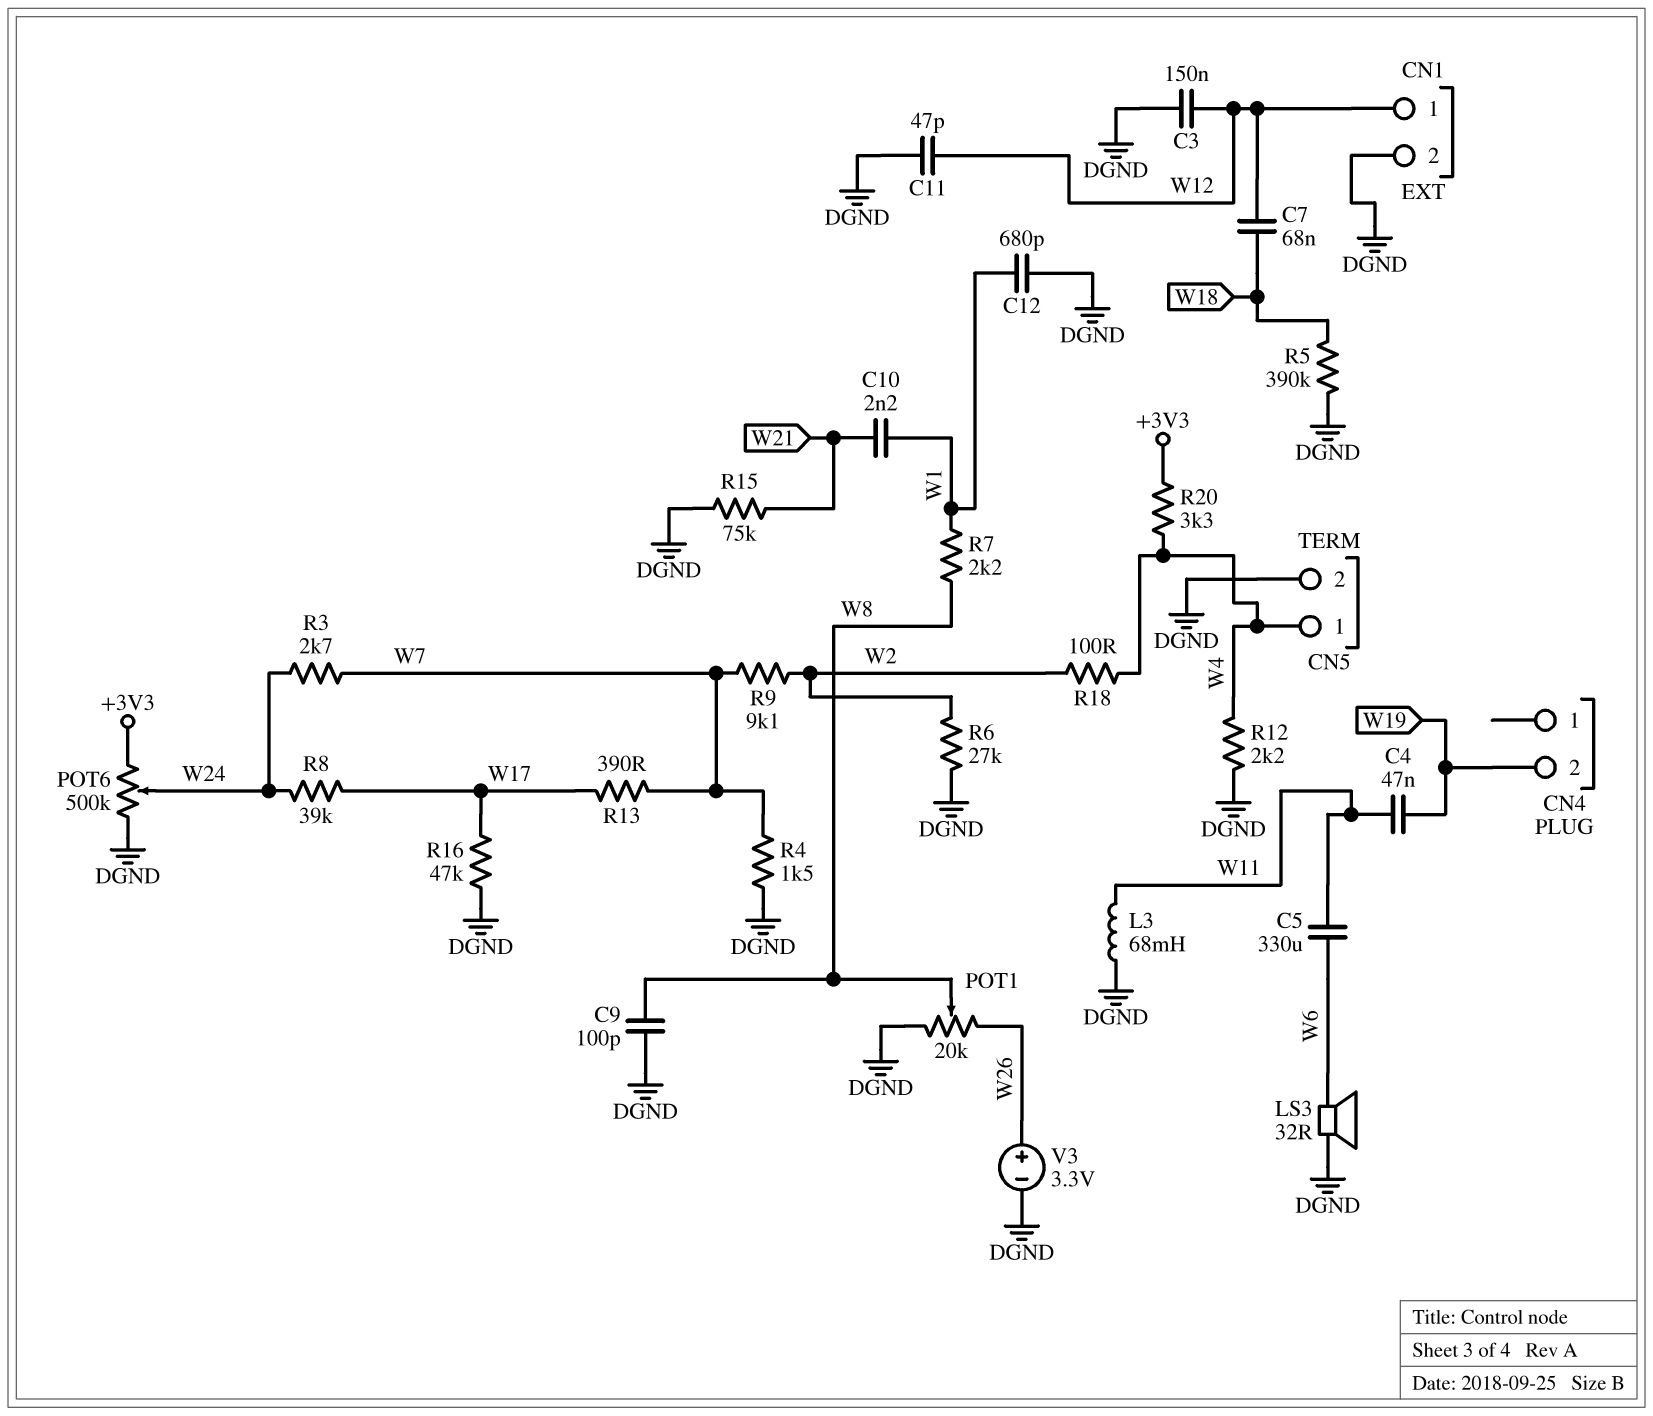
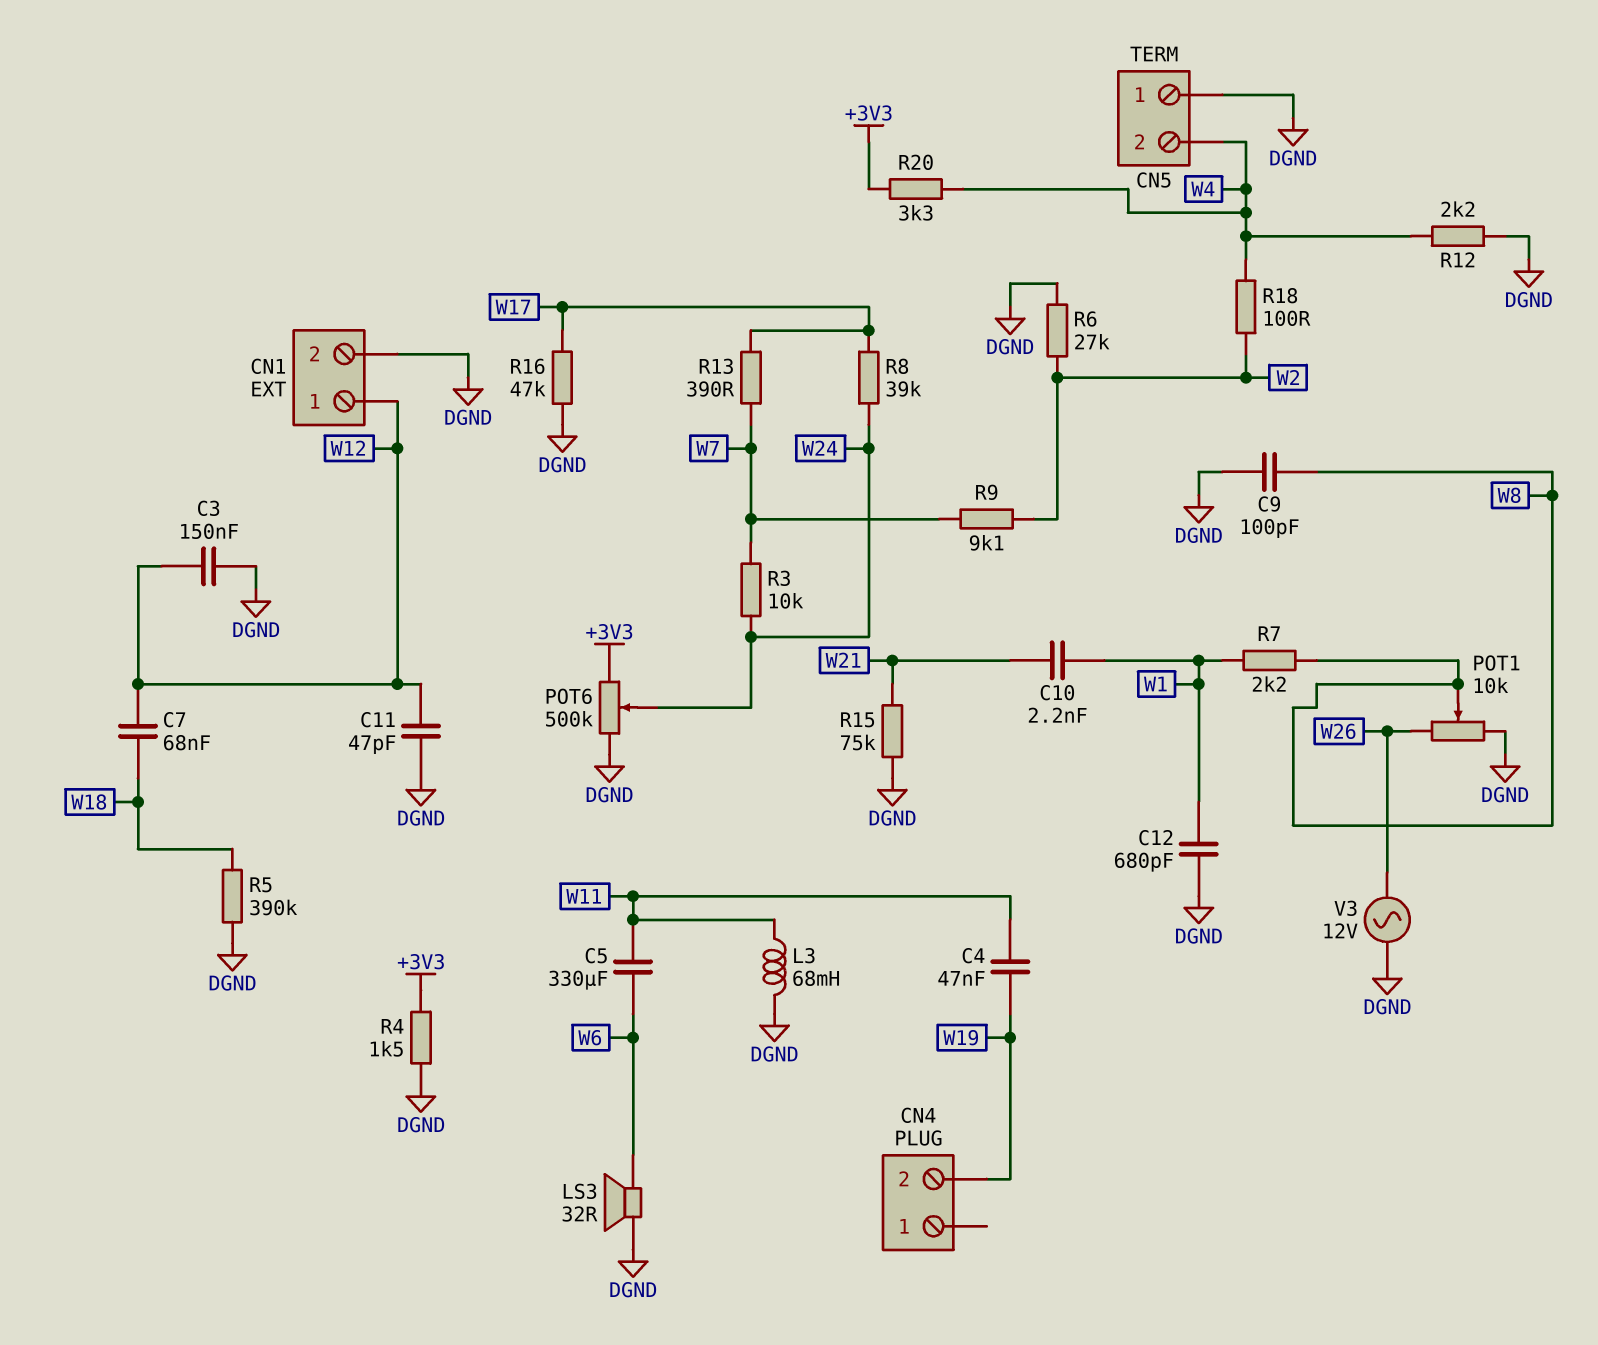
CN5 pin 1: W4 -> DGND
CN5 pin 2: DGND -> W4
POT1: 20k (DGND, W26, wiper W8) -> 10k (DGND, W26, wiper W8)
R3: 2.7k (W7, W24) -> 10k (W7, W24)
R4: 1.5k (DGND, W7) -> 1.5k (+3V3, DGND)
V3: 3.3V (plus W26, minus DGND) -> AC 12V (DGND, W26)

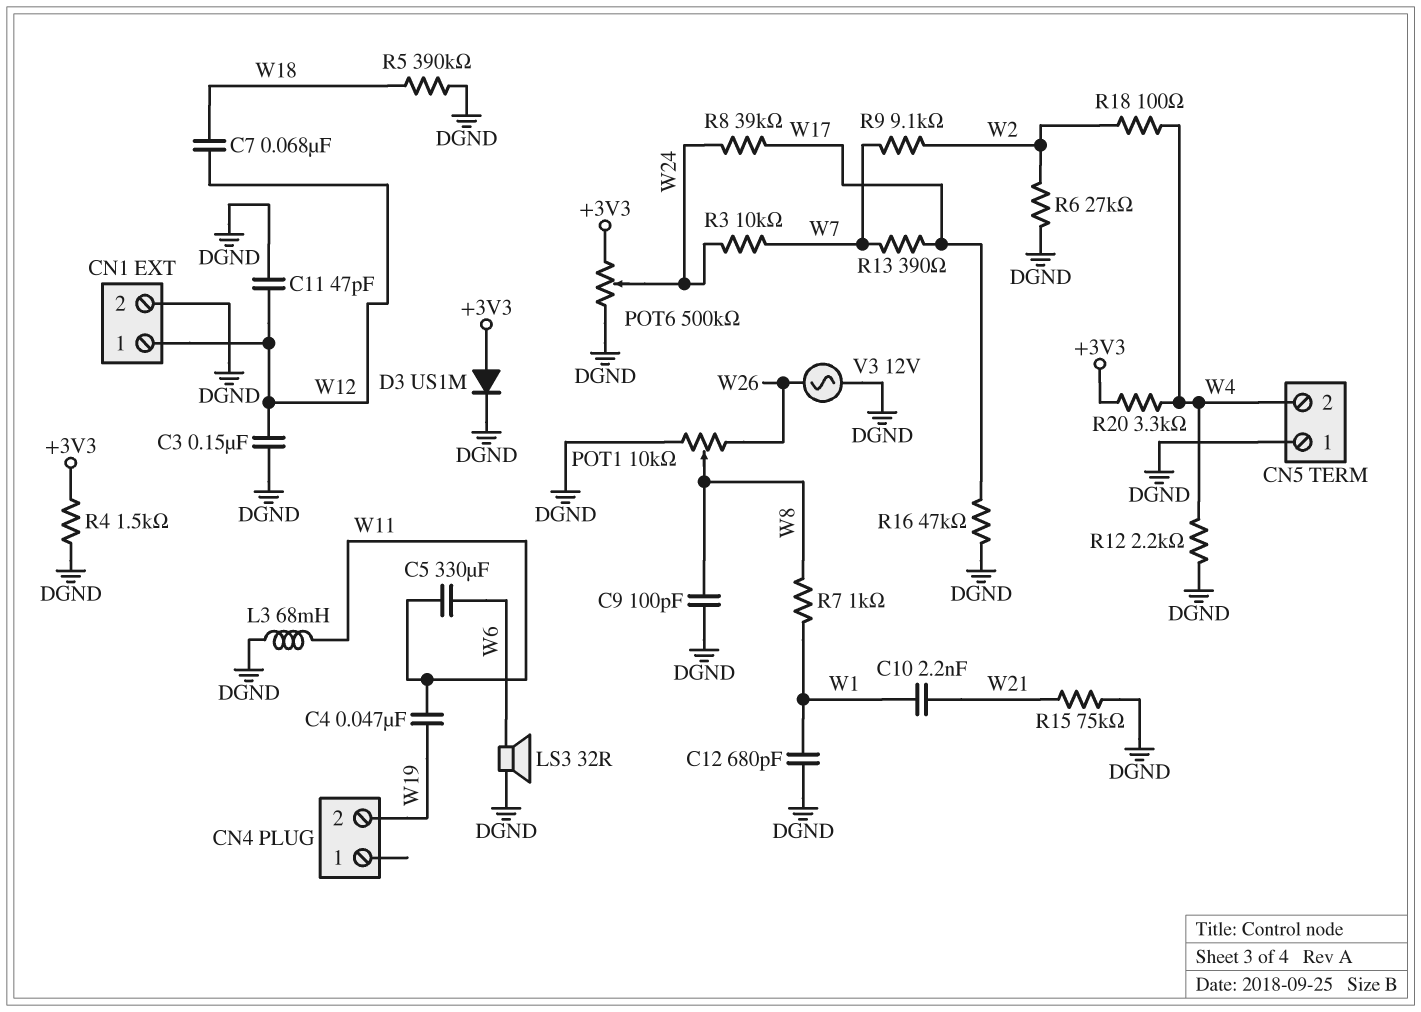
D3: none -> diode US1M (A +3V3, K DGND)
R7: 2.2k (W1, W8) -> 1k (W1, W8)

